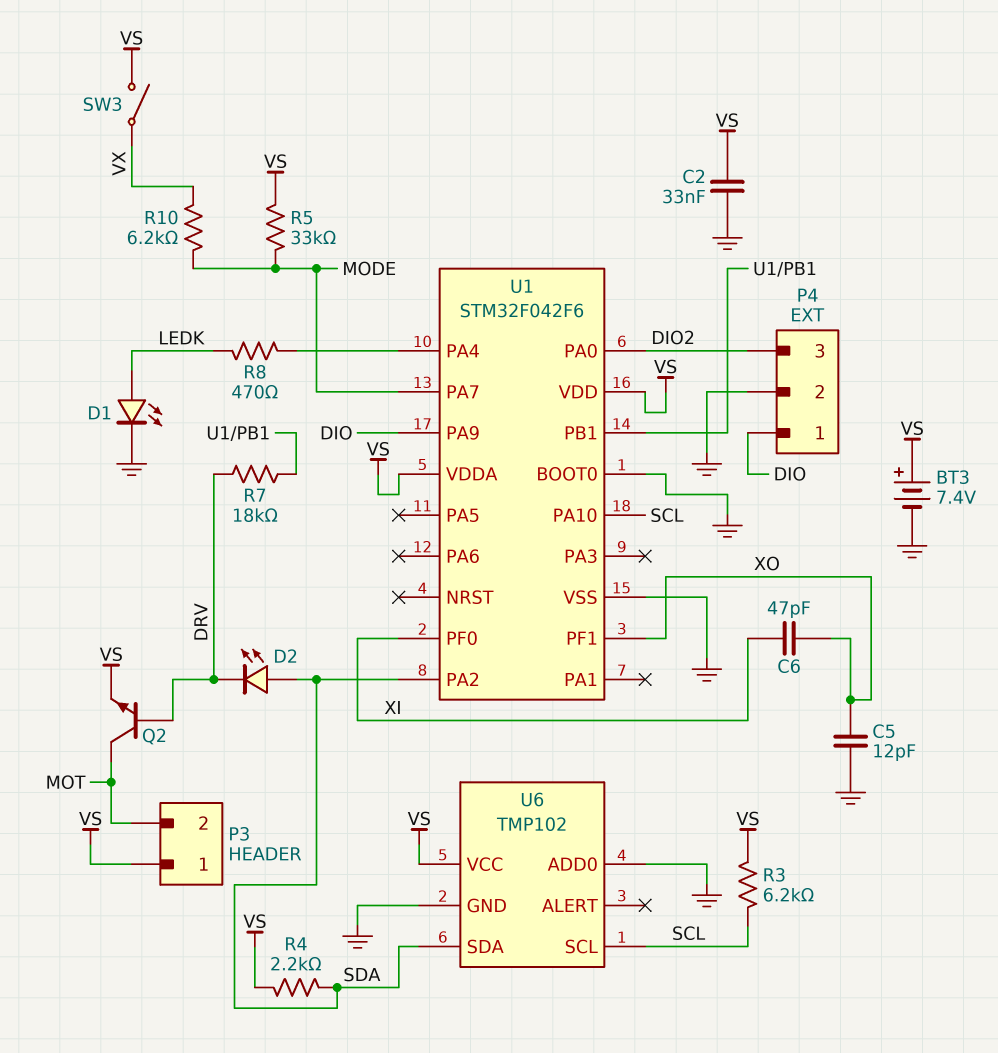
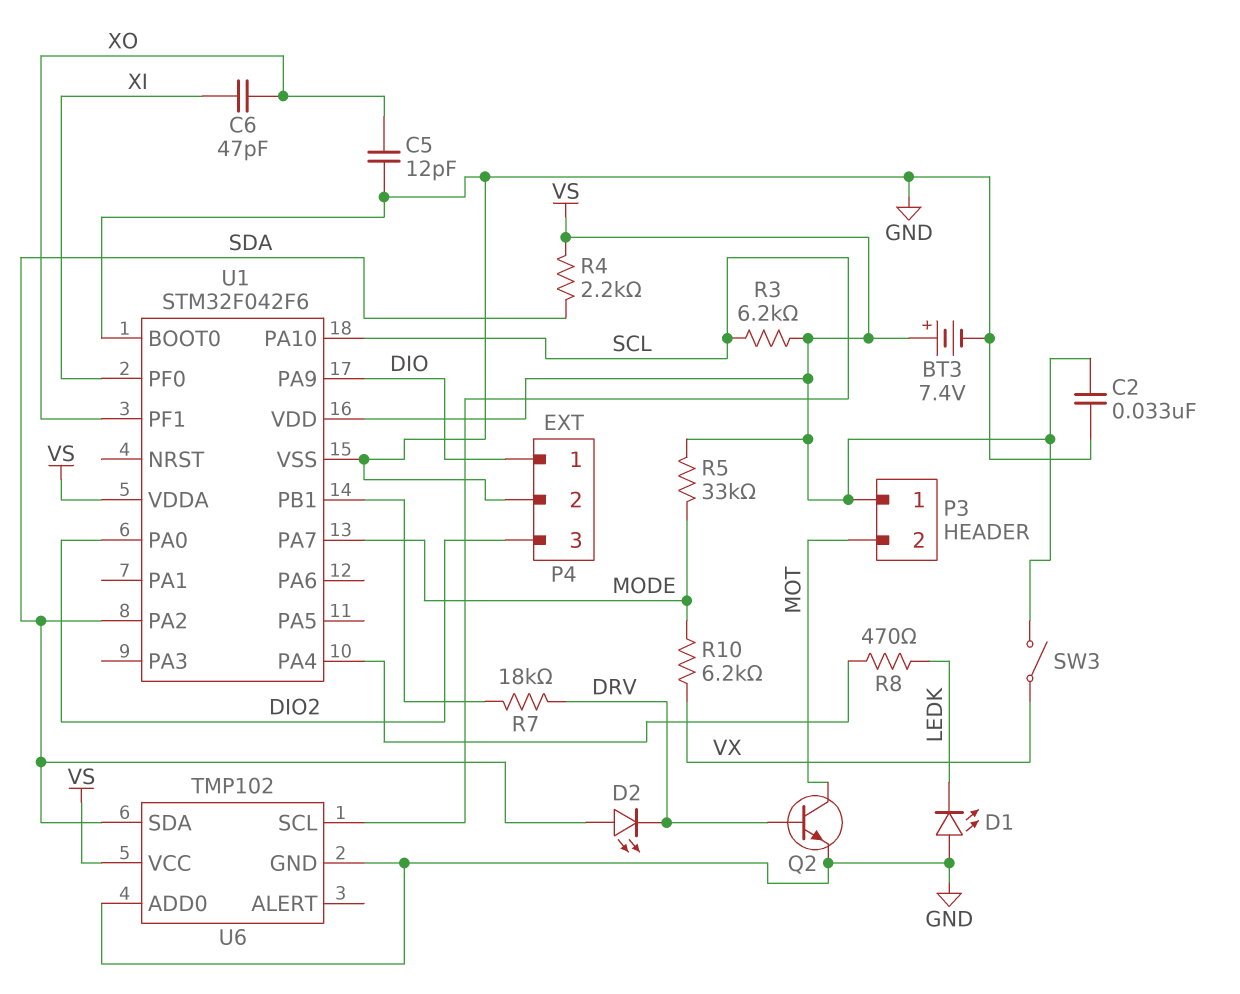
D1: LED (A LEDK, K GND) -> LED (A GND, K LEDK)
Q2: NPN (B DRV, C MOT, E VS) -> NPN (B DRV, C MOT, E GND)

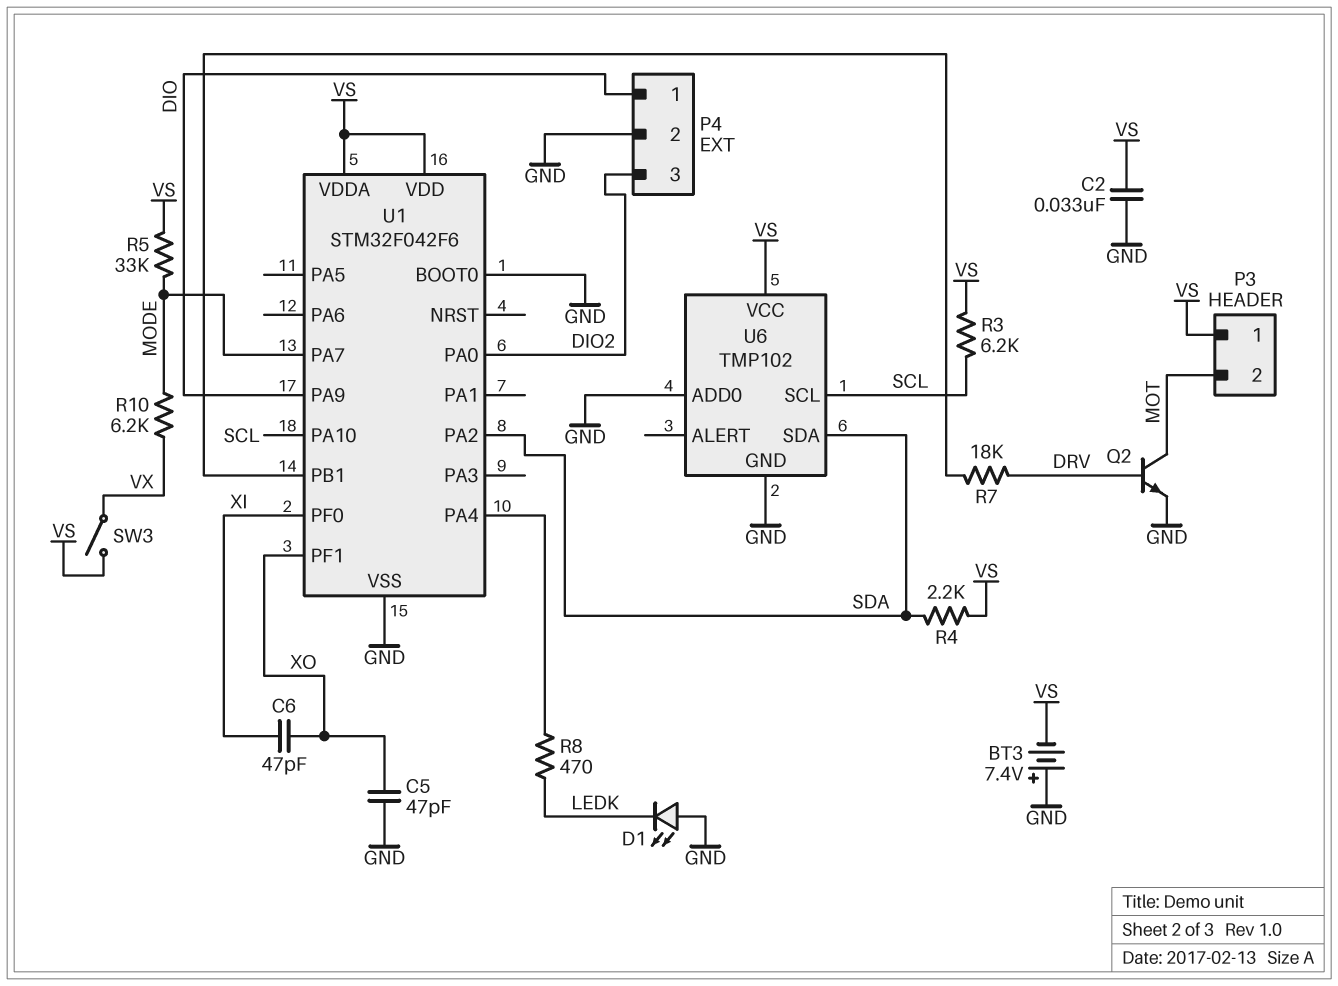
BT3: 7.4V (plus VS, minus GND) -> 7.4V (plus GND, minus VS)
C5: 12pF (GND, XO) -> 47pF (GND, XO)
D2: LED (A SDA, K DRV) -> none

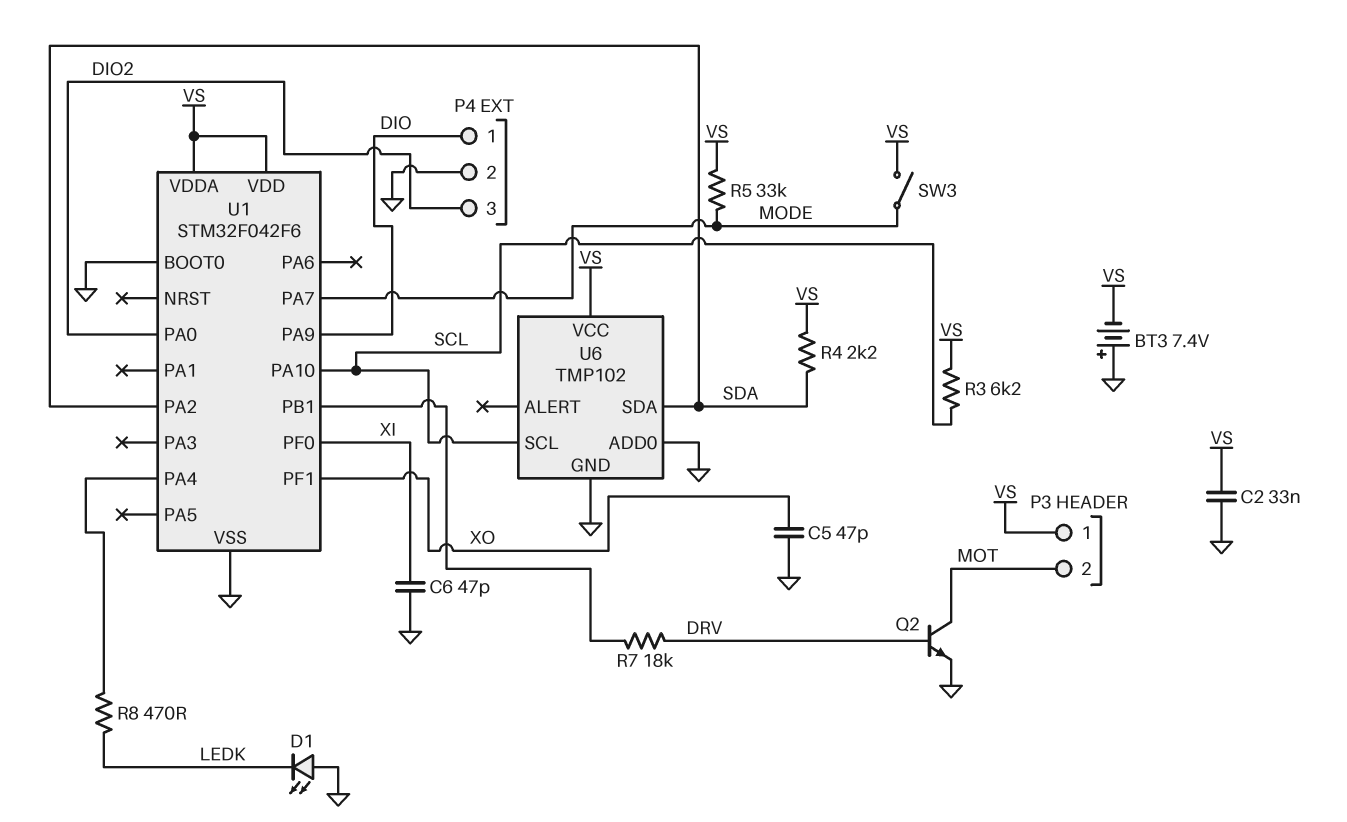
C6: 47pF (XI, XO) -> 47pF (GND, XI)
R10: 6.2k (MODE, VX) -> none
SW3: switch (VS, VX) -> switch (MODE, VS)

